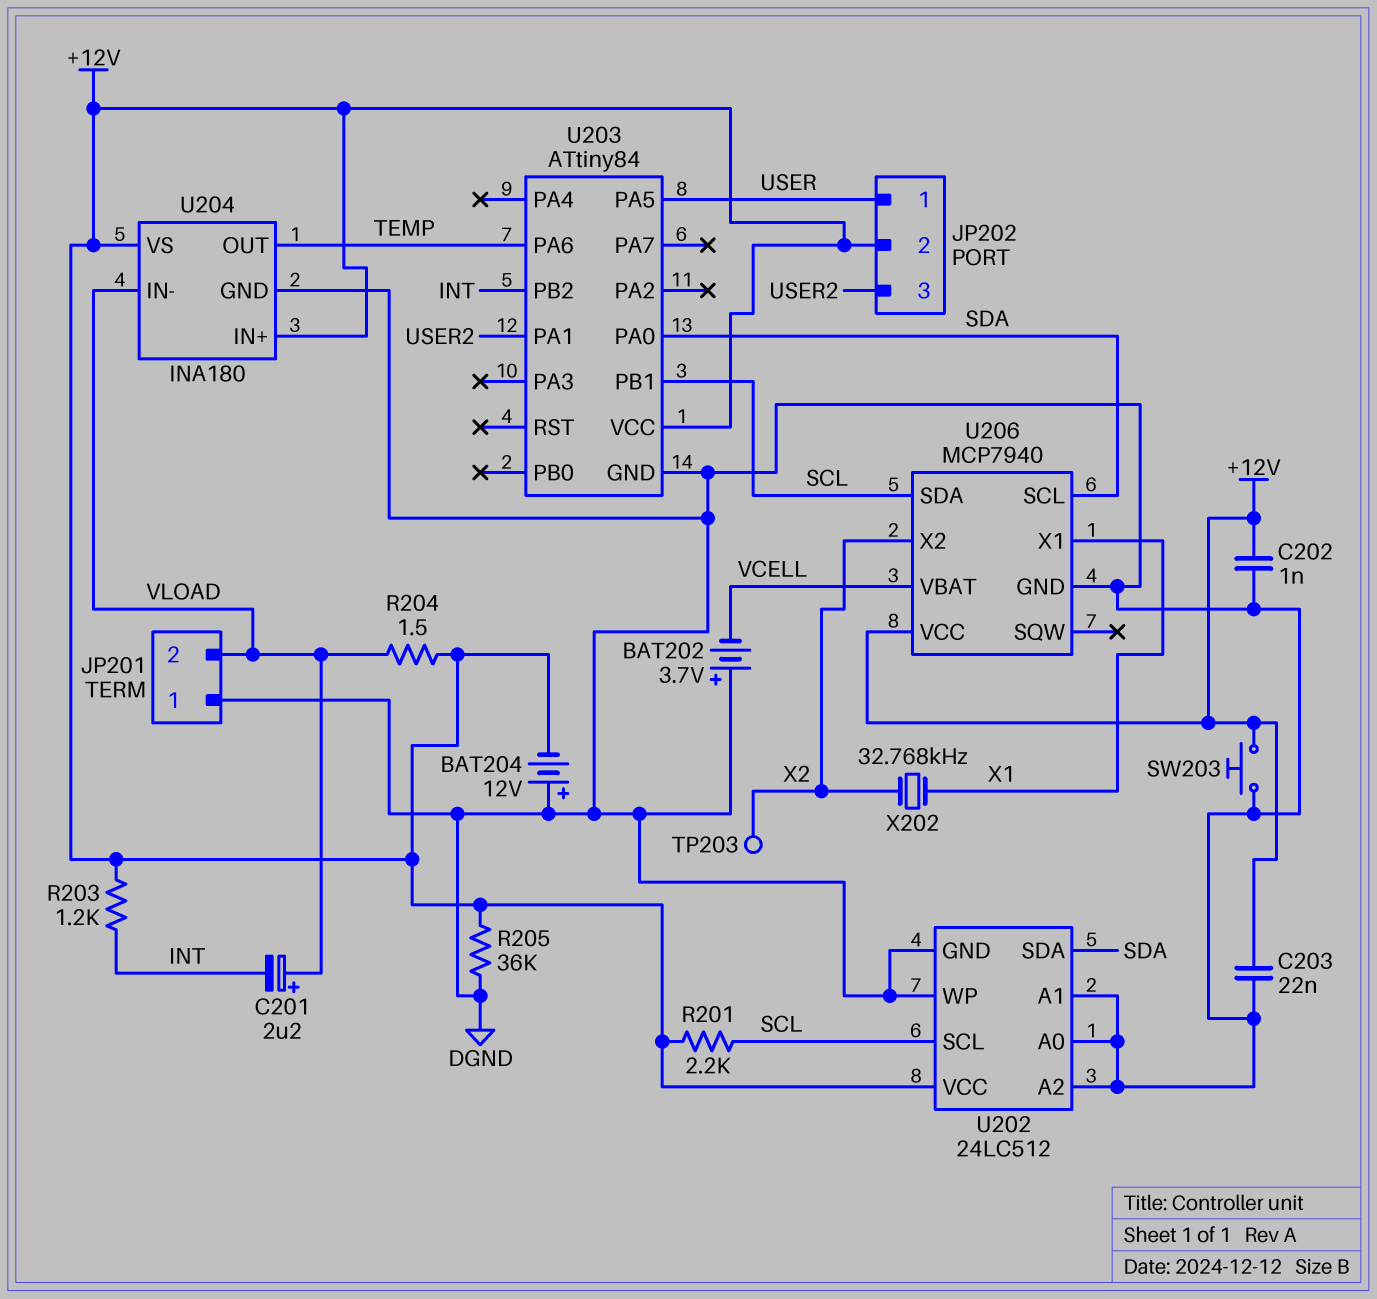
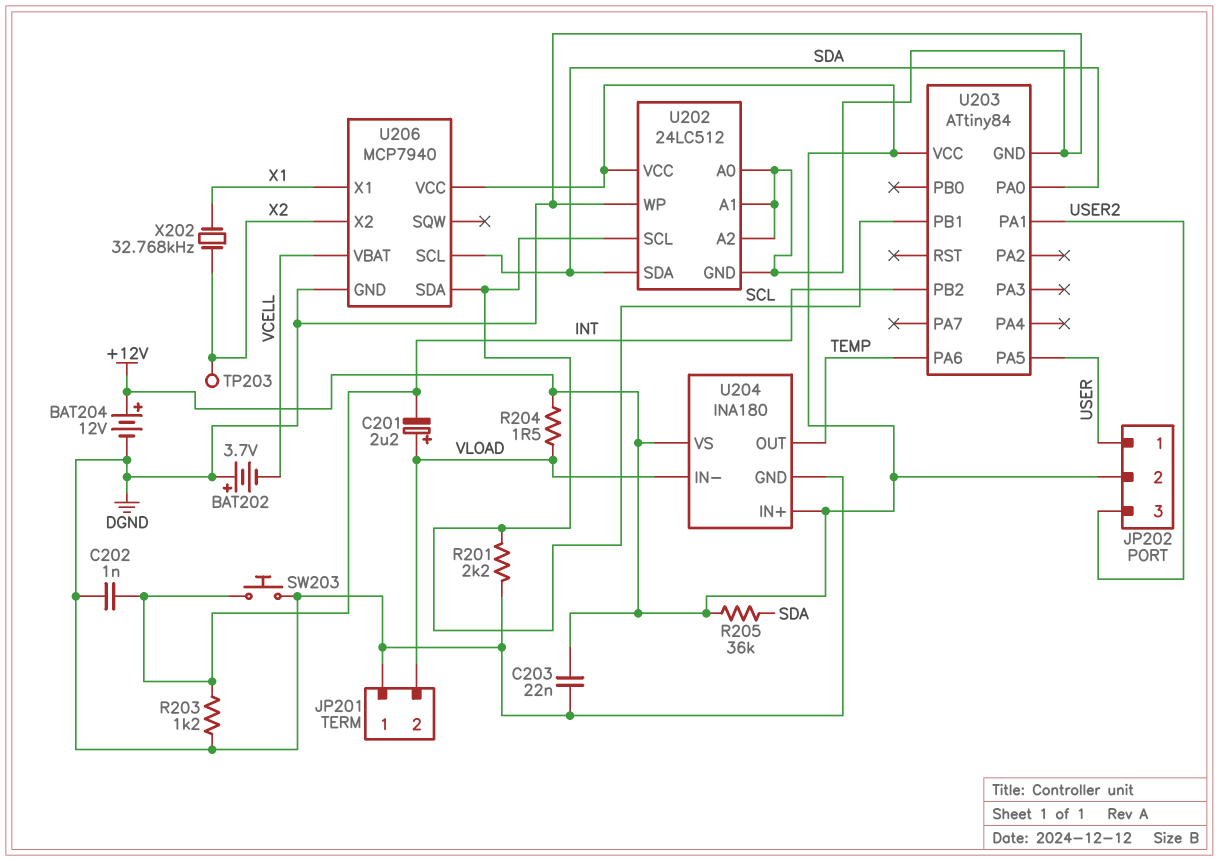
BAT204: 12V (plus DGND, minus +12V) -> 12V (plus +12V, minus DGND)
C202: 1nF (+12V, DGND) -> 1nF (DGND, INT)
R201: 2.2k (+12V, SCL) -> 2.2k (DGND, SCL)
R203: 1.2k (+12V, INT) -> 1.2k (DGND, INT)
R205: 36k (+12V, DGND) -> 36k (+12V, SDA)
SW203: button (+12V, DGND) -> button (DGND, INT)

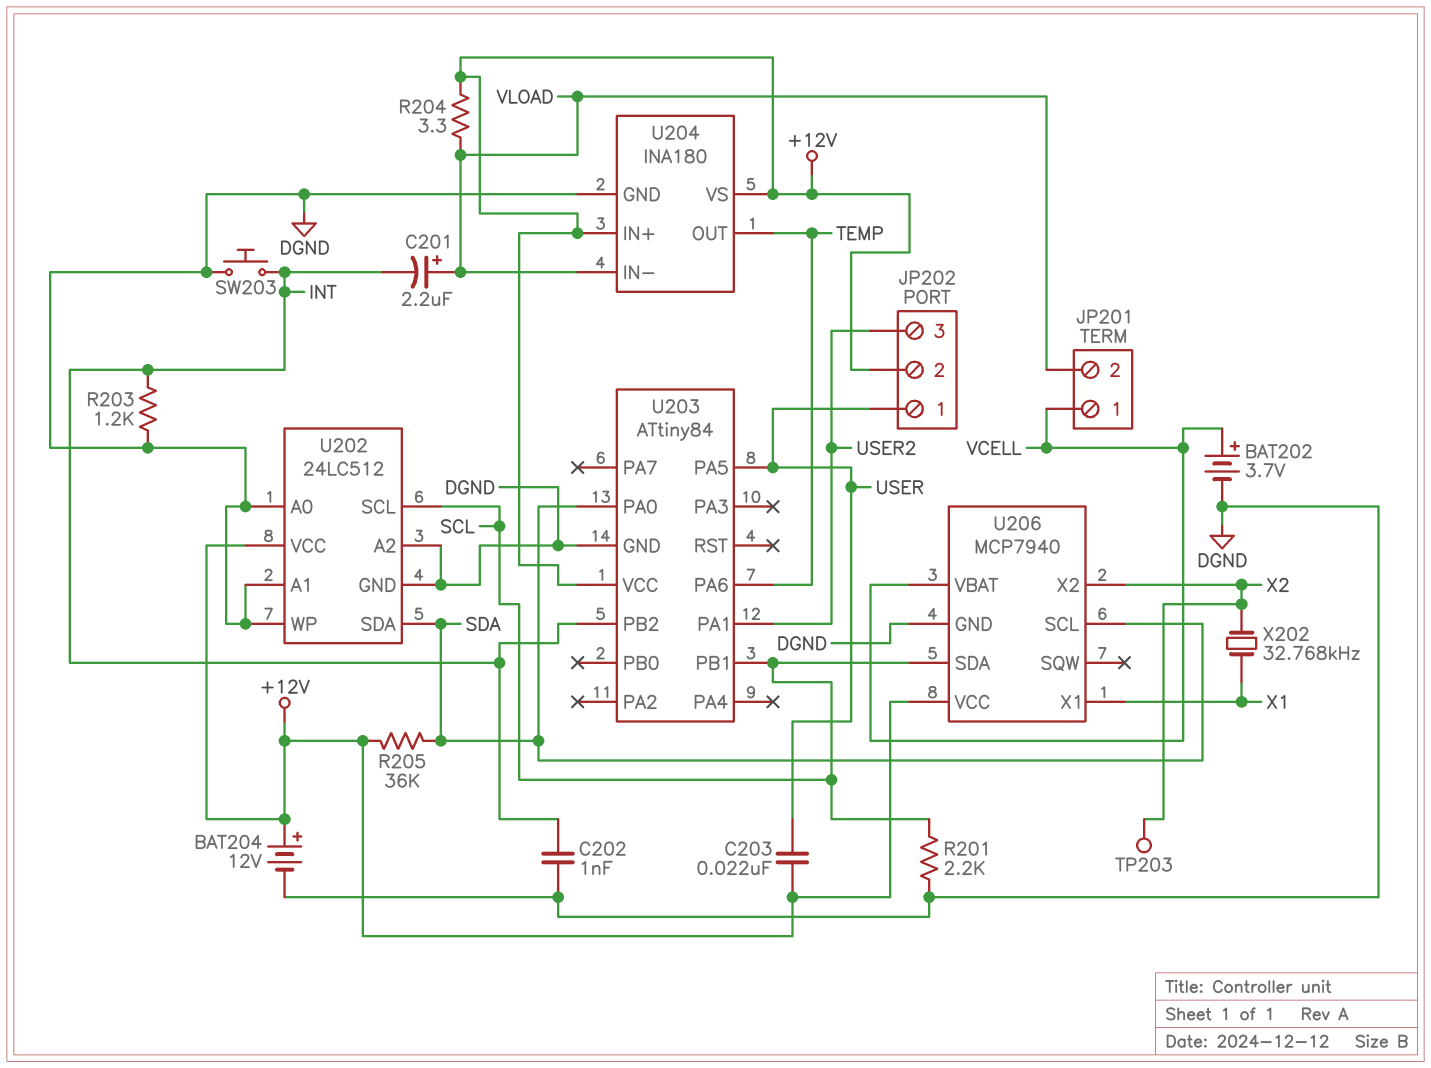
BAT202: 3.7V (plus DGND, minus VCELL) -> 3.7V (plus VCELL, minus DGND)
C203: 22nF (+12V, DGND) -> 22nF (+12V, USER)
JP201 pin 1: DGND -> VCELL
R204: 1.5 (+12V, VLOAD) -> 3.3 (+12V, VLOAD)

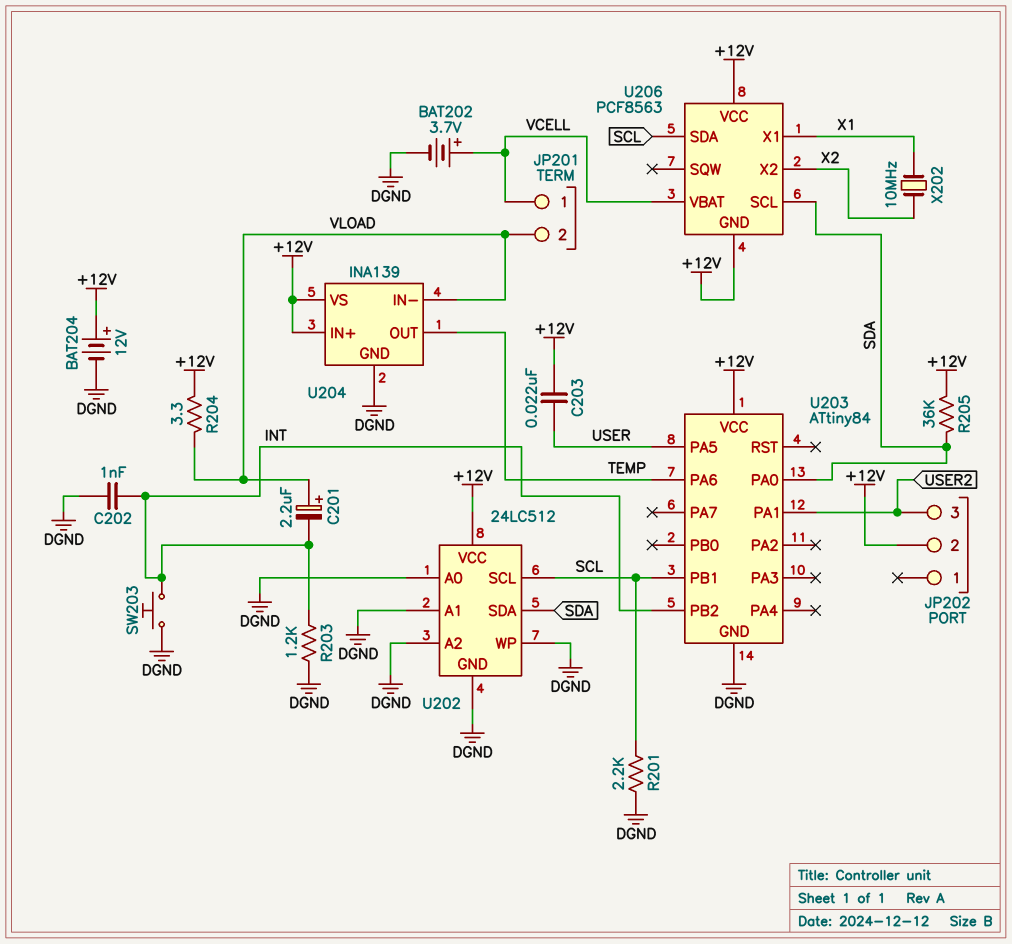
JP202 pin 1: USER -> none
TP203: test point (X2) -> none
U204: INA180 -> INA139
U206: MCP7940 -> PCF8563
U206 pin GND: DGND -> +12V
X202: 32.768kHz (X1, X2) -> 10MHz (X1, X2)

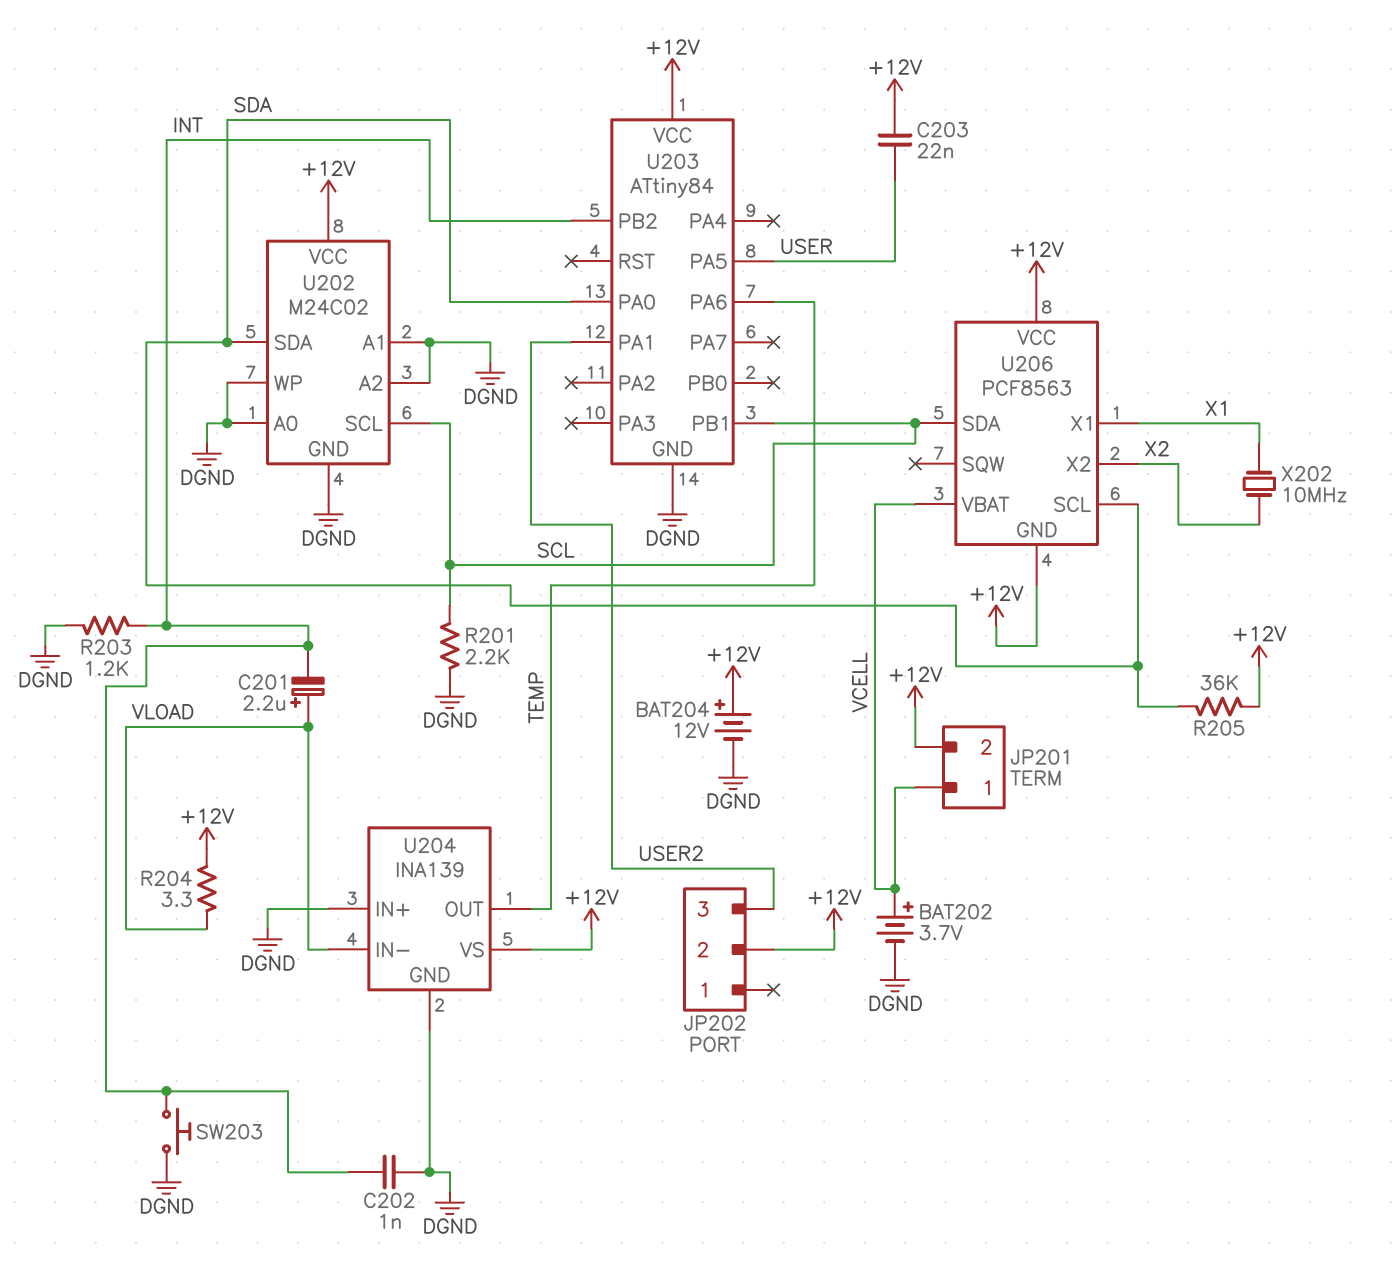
JP201 pin 2: VLOAD -> +12V
U202: 24LC512 -> M24C02
U204 pin IN+: +12V -> DGND

